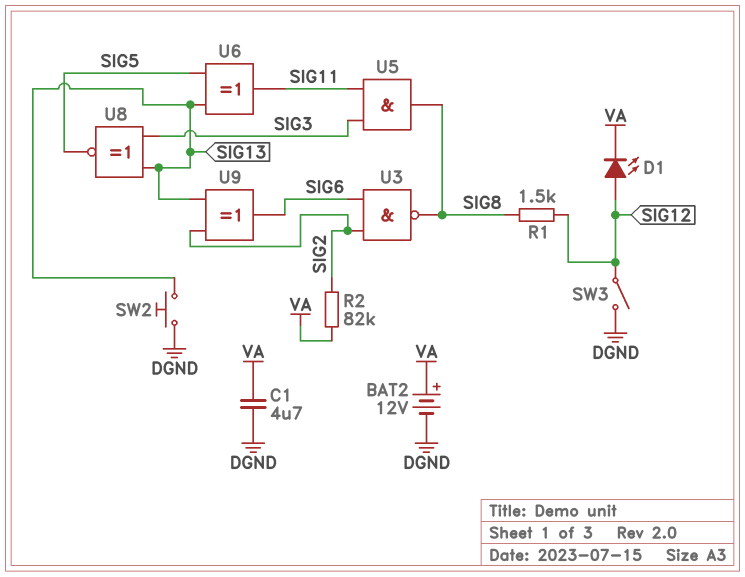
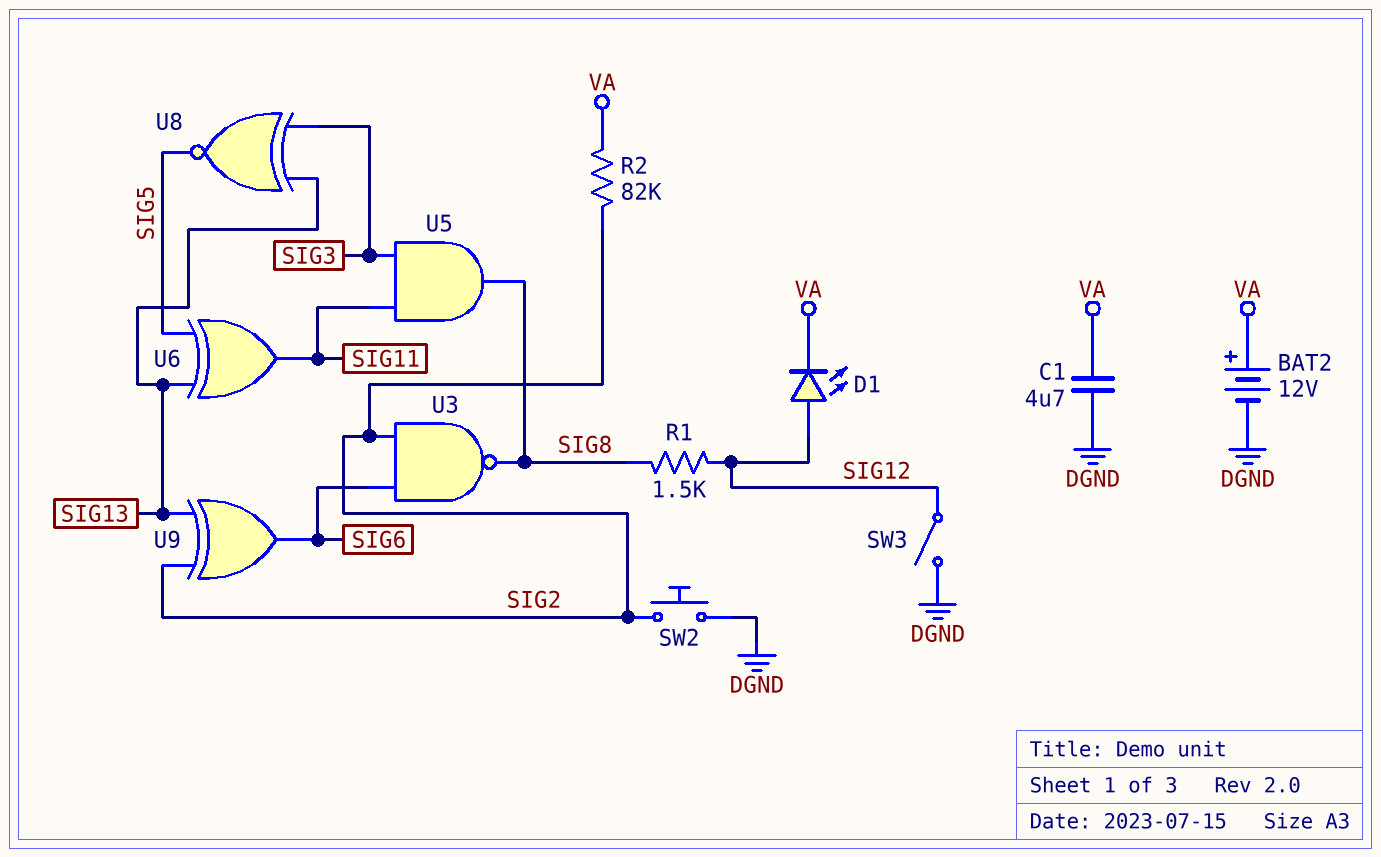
SW2: button (DGND, SIG13) -> button (DGND, SIG2)

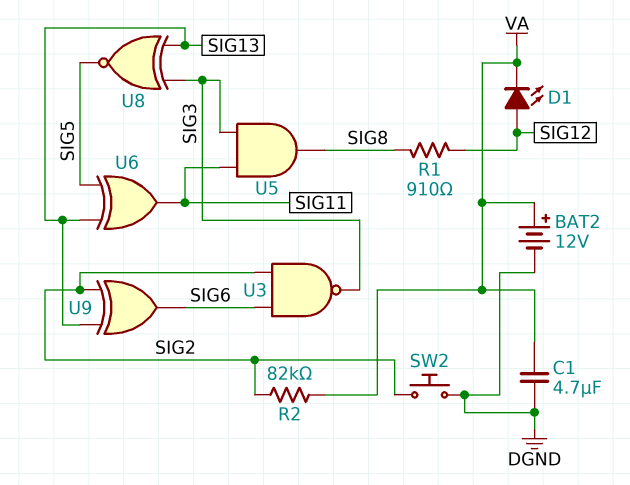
R1: 1.5k (SIG8, SIG12) -> 910 (SIG8, SIG12)
SW3: switch (DGND, SIG12) -> none
U3: NAND (in SIG2, in SIG6, out SIG8) -> NAND (in SIG2, in SIG6, out SIG3)

